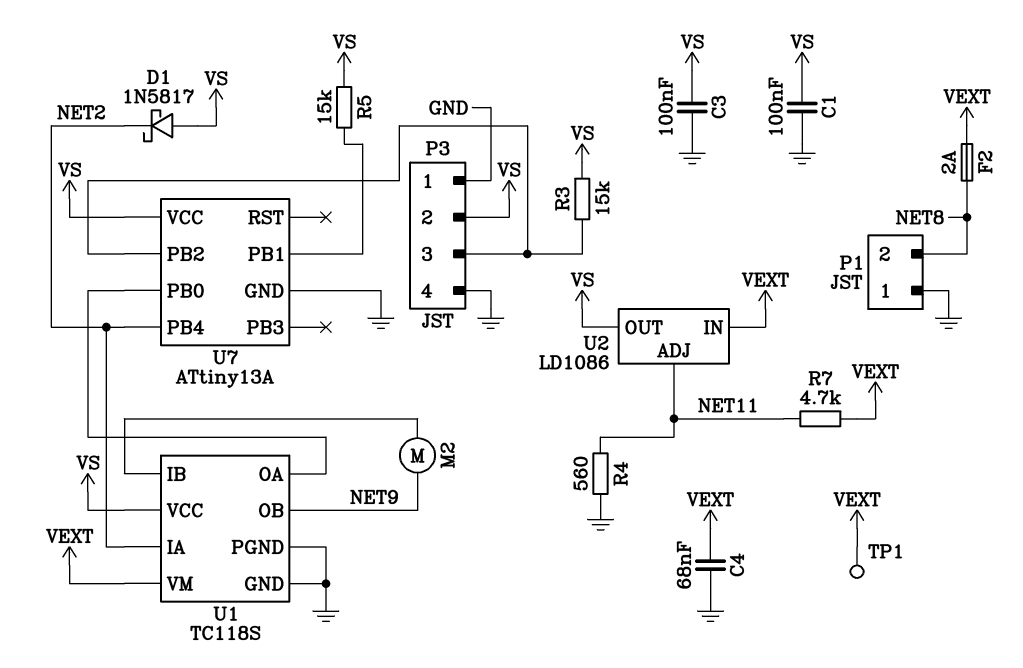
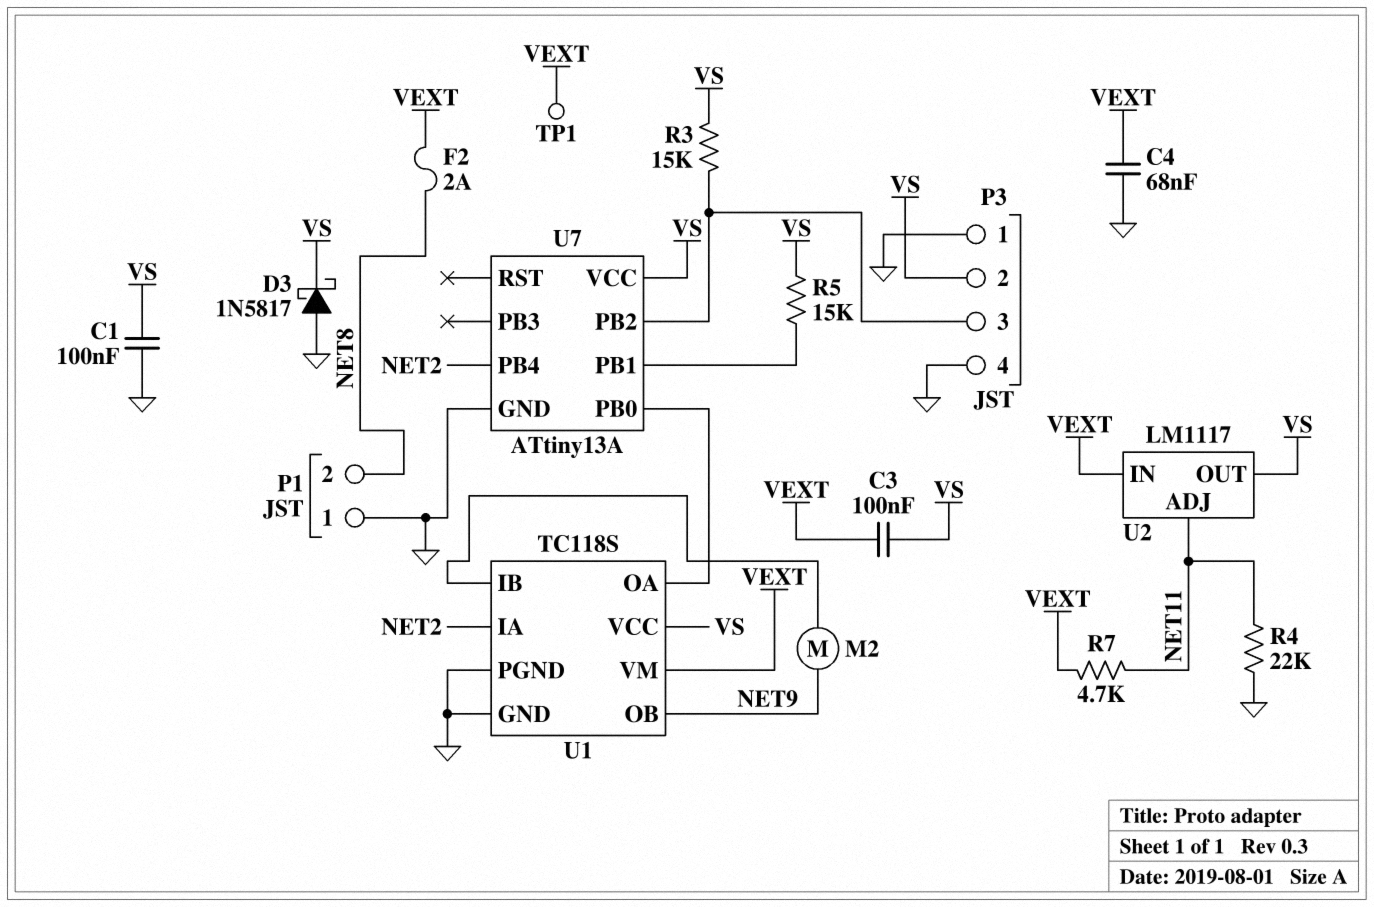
C3: 100nF (GND, VS) -> 100nF (VEXT, VS)
D1: schottky 1N5817 (A VS, K NET2) -> none
D3: none -> schottky 1N5817 (A GND, K VS)
R4: 560 (GND, NET11) -> 22k (GND, NET11)
U2: LD1086 -> LM1117

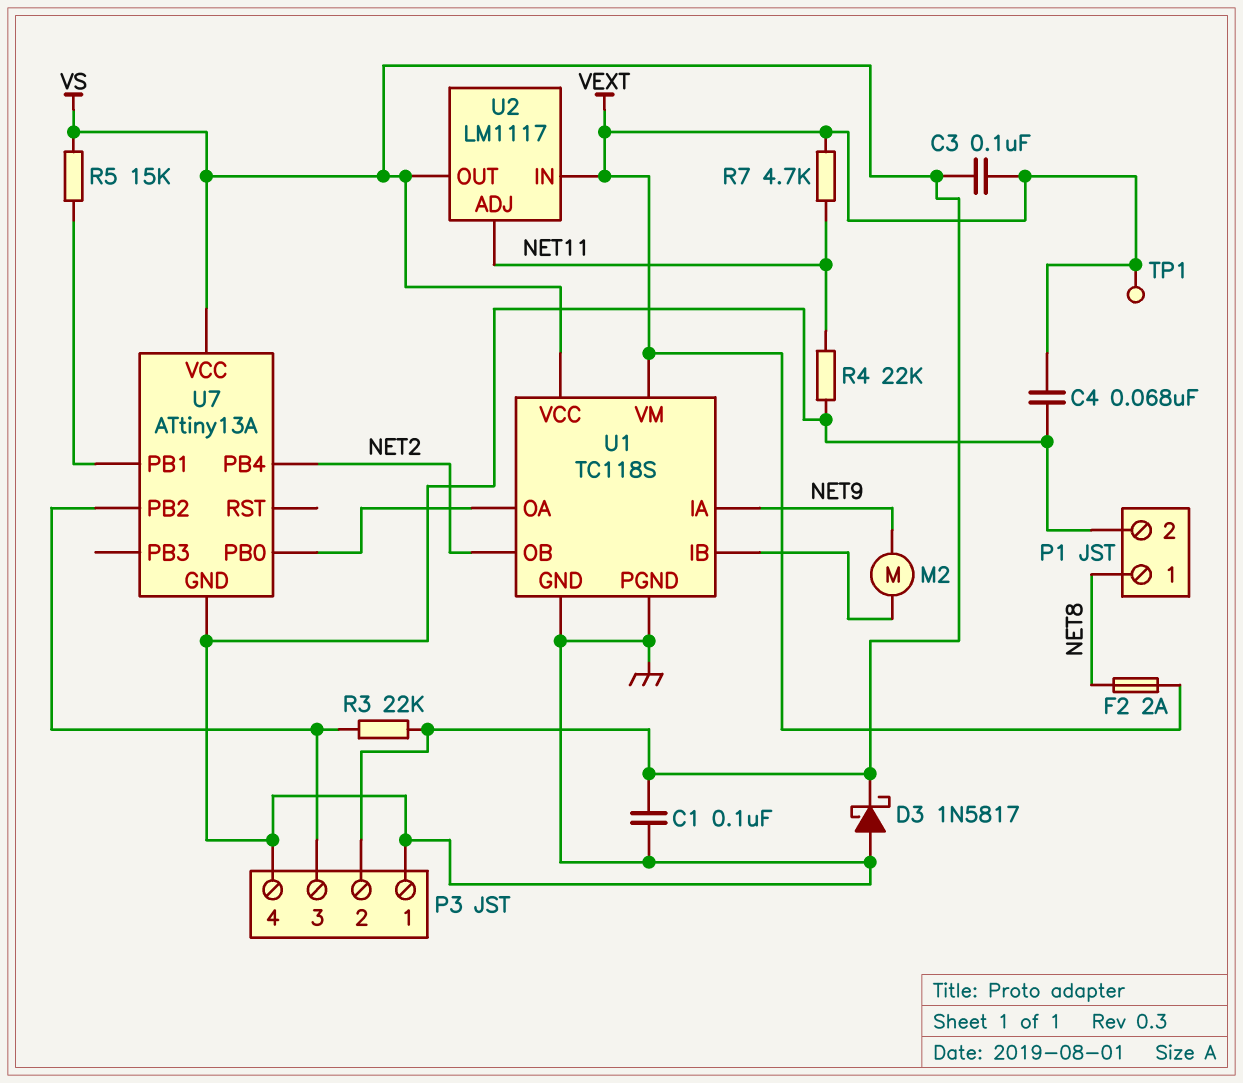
P1 pin 1: GND -> NET8
P1 pin 2: NET8 -> GND
R3: 15k (P3/3, VS) -> 22k (P3/3, VS)
U1 pin IA: NET2 -> NET9
U1 pin OB: NET9 -> NET2

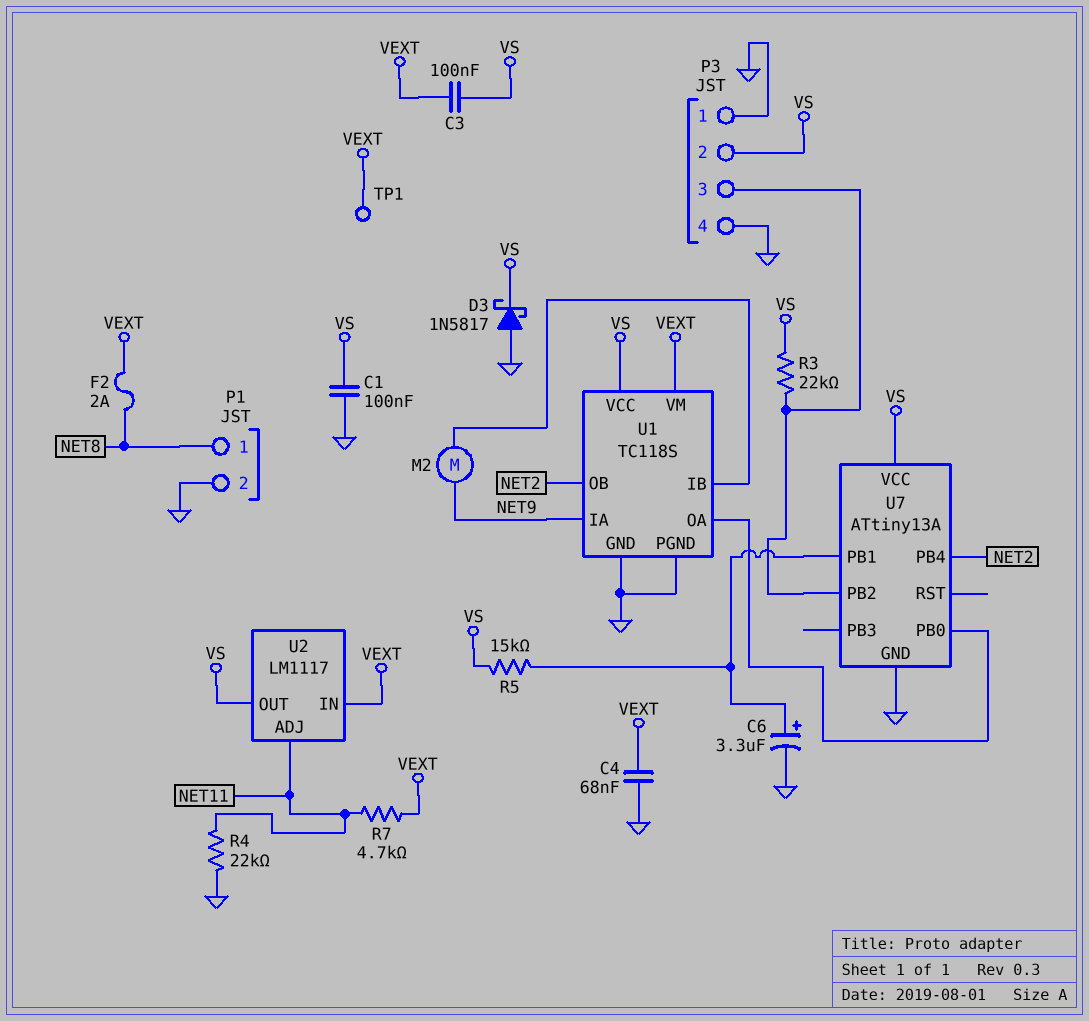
C6: none -> 3.3uF (plus U7/PB1, minus GND)

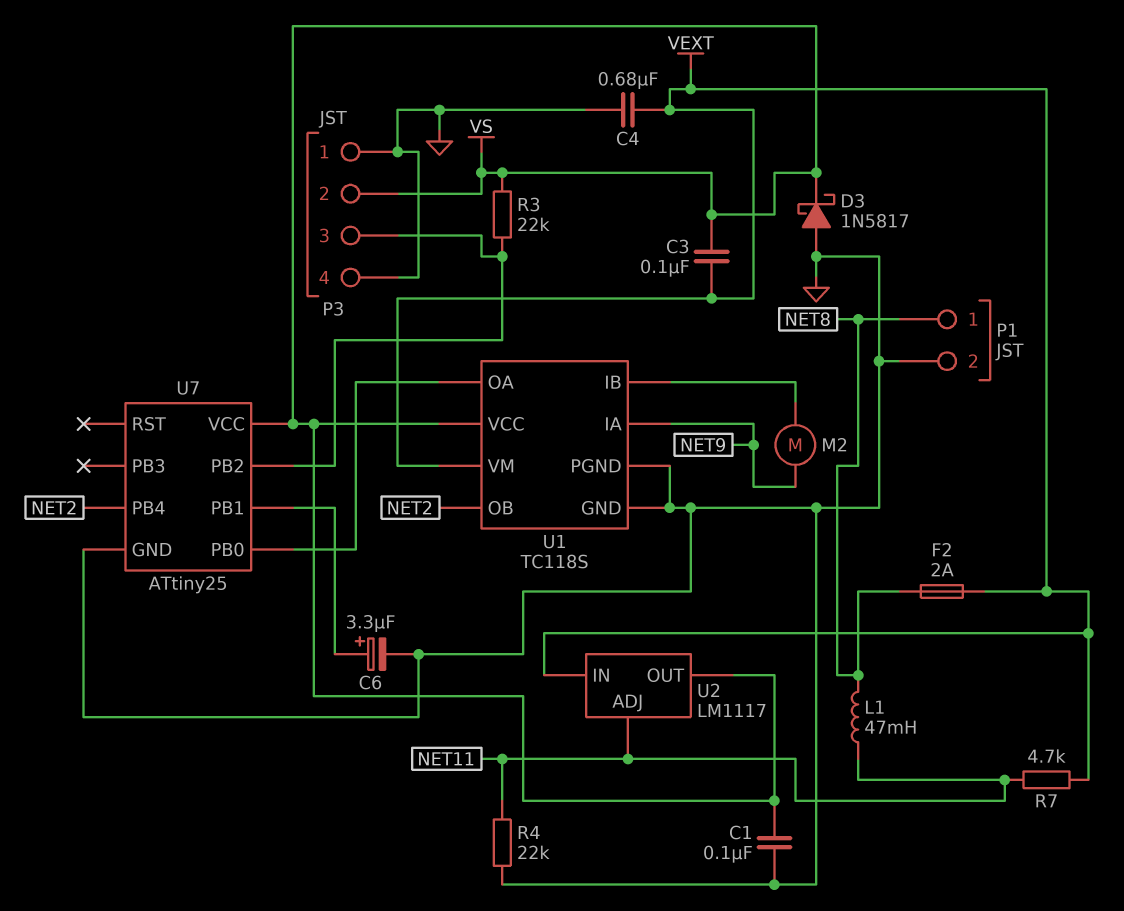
C4: 68nF (GND, VEXT) -> 680nF (GND, VEXT)
L1: none -> 47mH (NET8, NET11)
R5: 15k (U7/PB1, VS) -> none
TP1: test point (VEXT) -> none
U7: ATtiny13A -> ATtiny25

